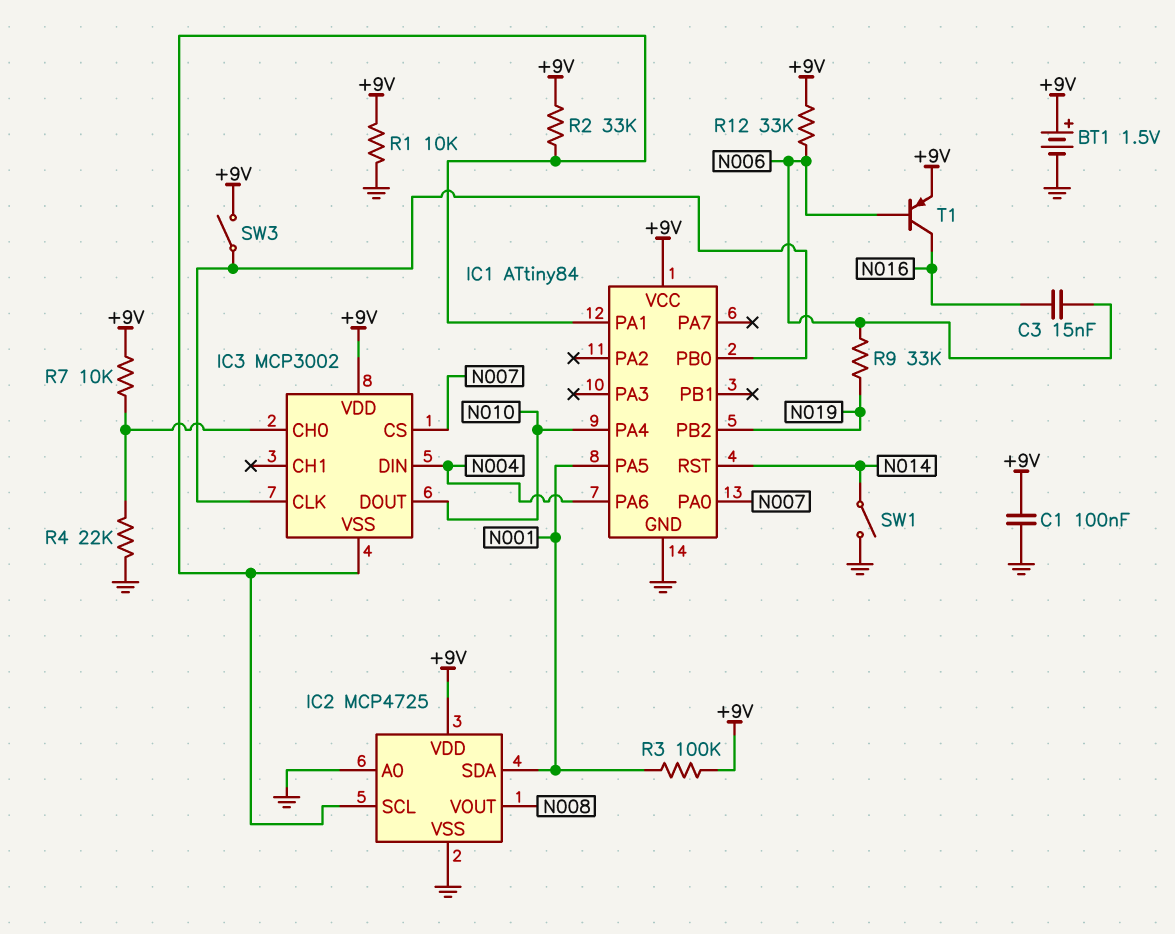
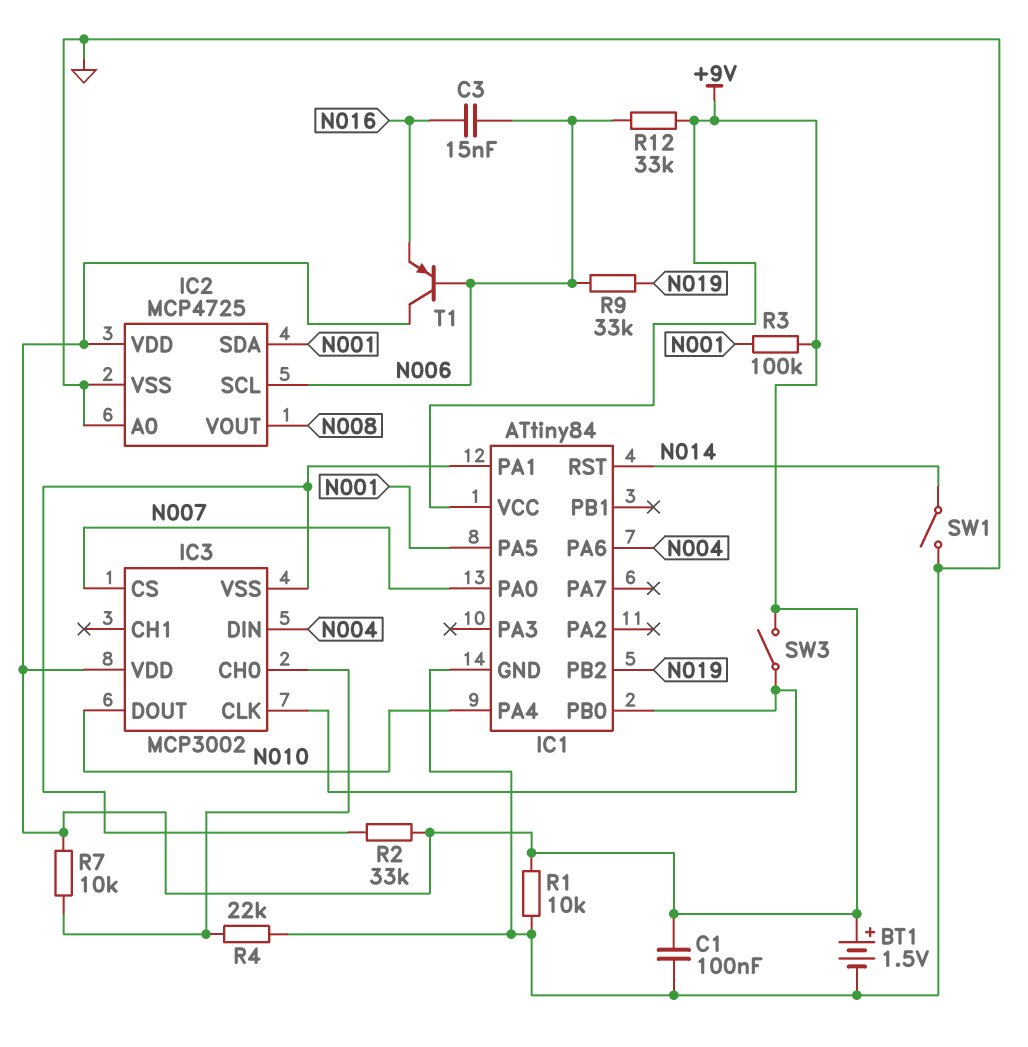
IC2 pin SCL: IC1/PA1 -> N006
T1: PNP (B N006, C N016, E +9V) -> PNP (B N006, C +9V, E N016)

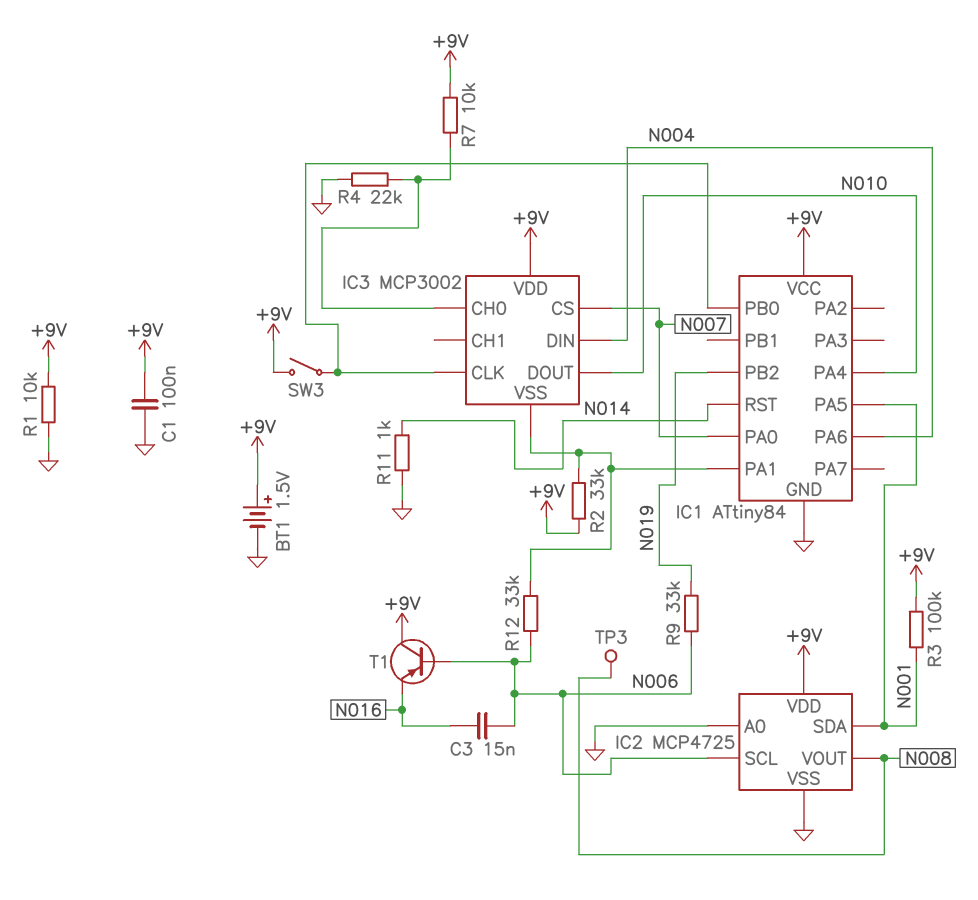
R11: none -> 1k (GND, N014)
R12: 33k (+9V, N006) -> 33k (IC1/PA1, N006)
SW1: switch (GND, N014) -> none
TP3: none -> test point (N008)

